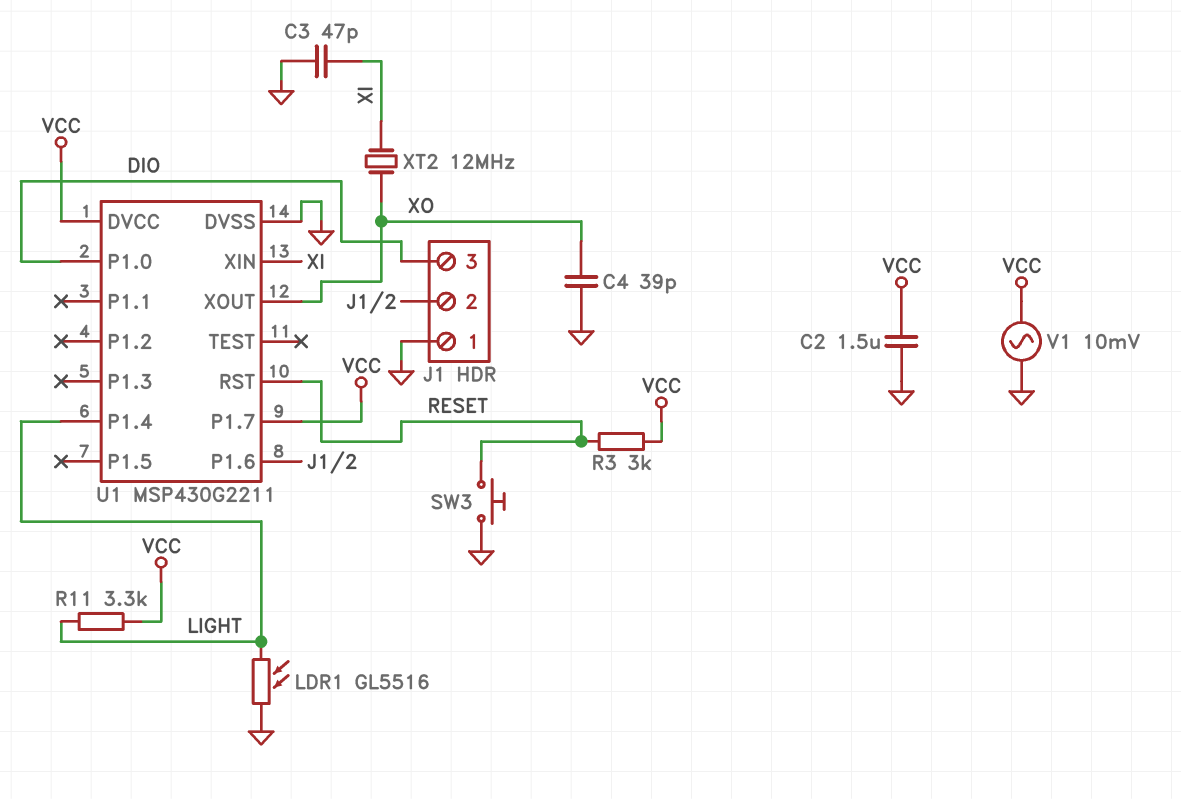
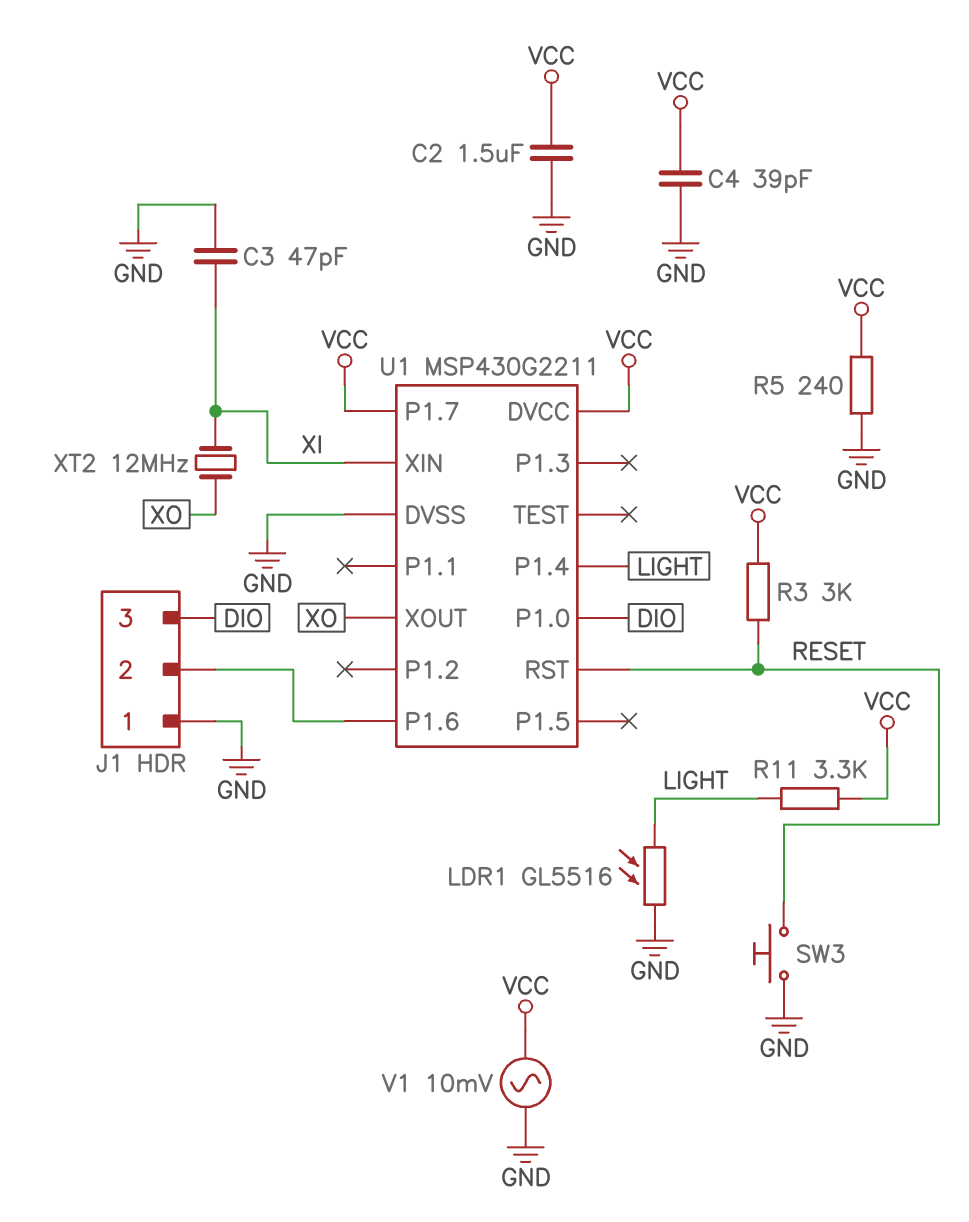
C4: 39pF (GND, XO) -> 39pF (GND, VCC)
R5: none -> 240 (GND, VCC)

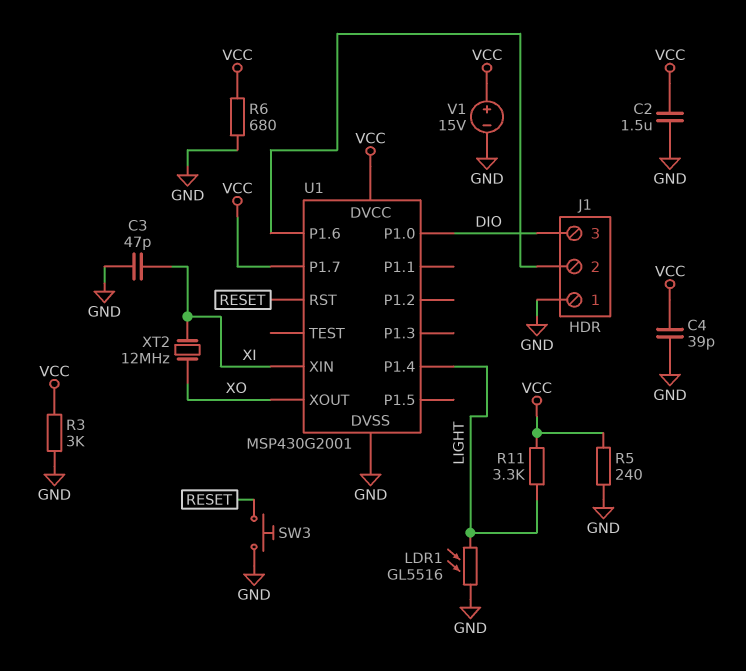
R3: 3k (RESET, VCC) -> 3k (GND, VCC)
R6: none -> 680 (GND, VCC)
U1: MSP430G2211 -> MSP430G2001
V1: AC 10mV (GND, VCC) -> 15V (plus VCC, minus GND)

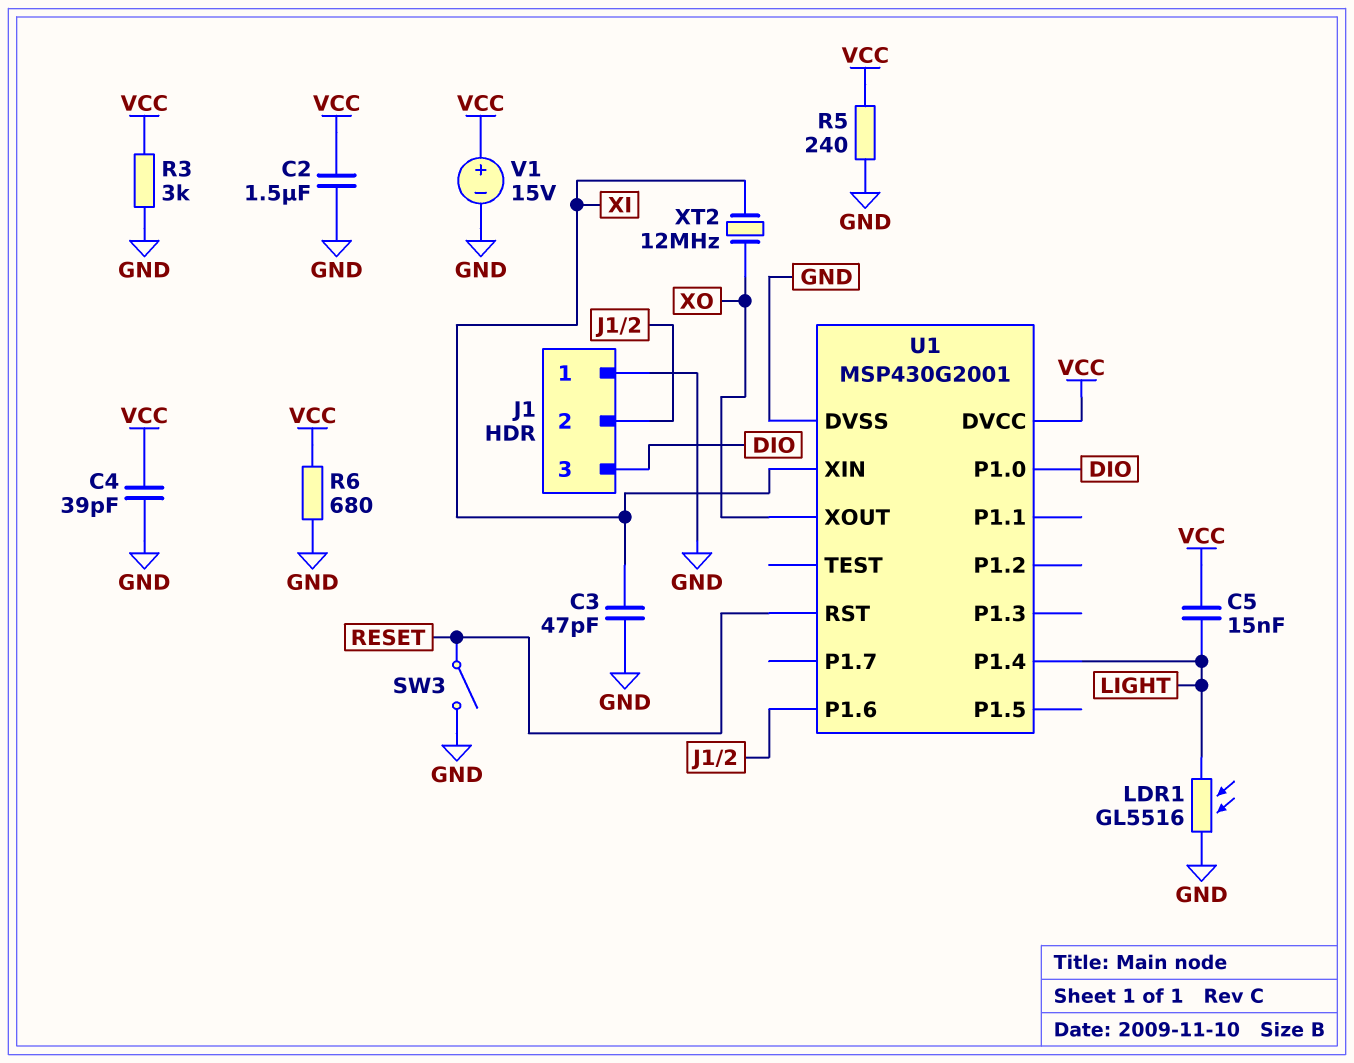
C5: none -> 15nF (LIGHT, VCC)
R11: 3.3k (LIGHT, VCC) -> none
SW3: button (GND, RESET) -> switch (GND, RESET)
U1 pin P1.7: VCC -> none

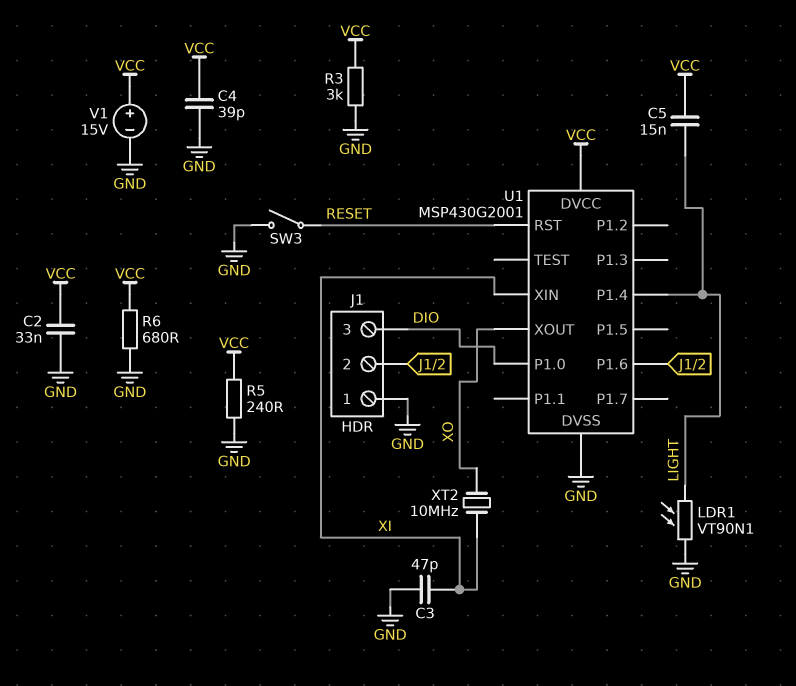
C2: 1.5uF (GND, VCC) -> 33nF (GND, VCC)
LDR1: GL5516 (GND, LIGHT) -> VT90N1 (GND, LIGHT)
XT2: 12MHz (XI, XO) -> 10MHz (XI, XO)

